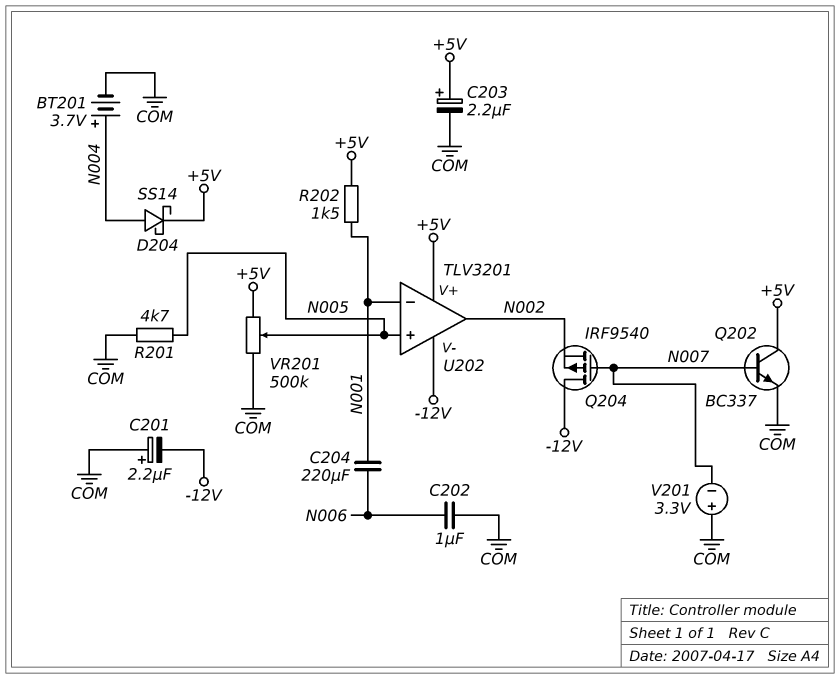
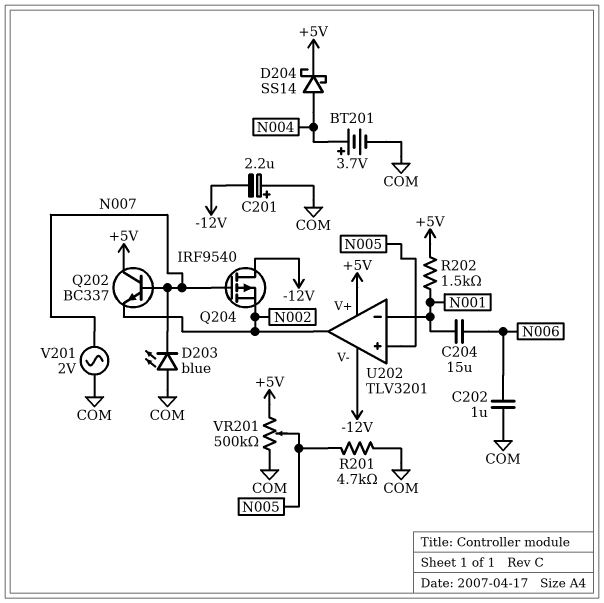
C203: 2.2uF (plus +5V, minus COM) -> none
C204: 220uF (N001, N006) -> 15uF (N001, N006)
D203: none -> LED blue (A COM, K N007)
Q202: NPN BC337 (B N007, C +5V, E COM) -> NPN BC337 (B N007, C +5V, E N002)
V201: 3.3V (plus COM, minus N007) -> AC 2V (COM, N007)

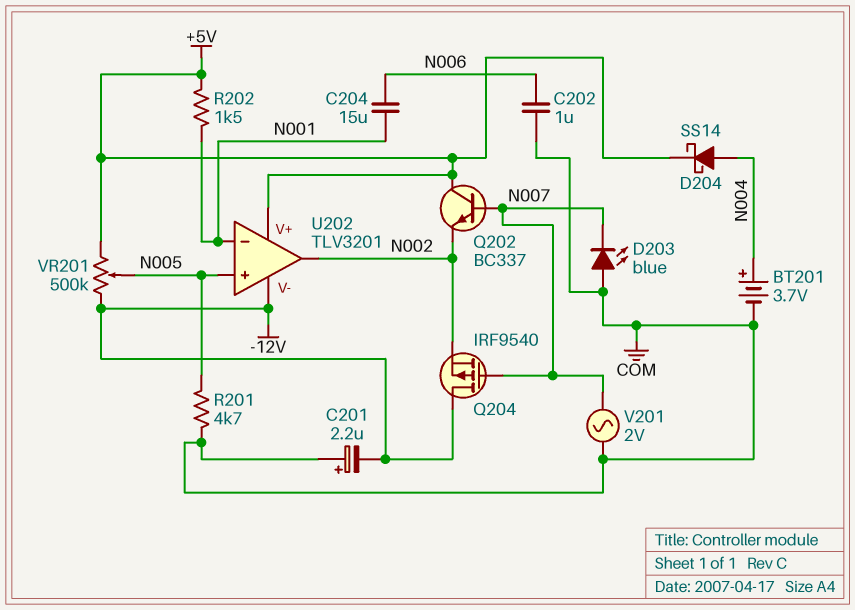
VR201: 500k (+5V, COM, wiper N005) -> 500k (+5V, -12V, wiper N005)

